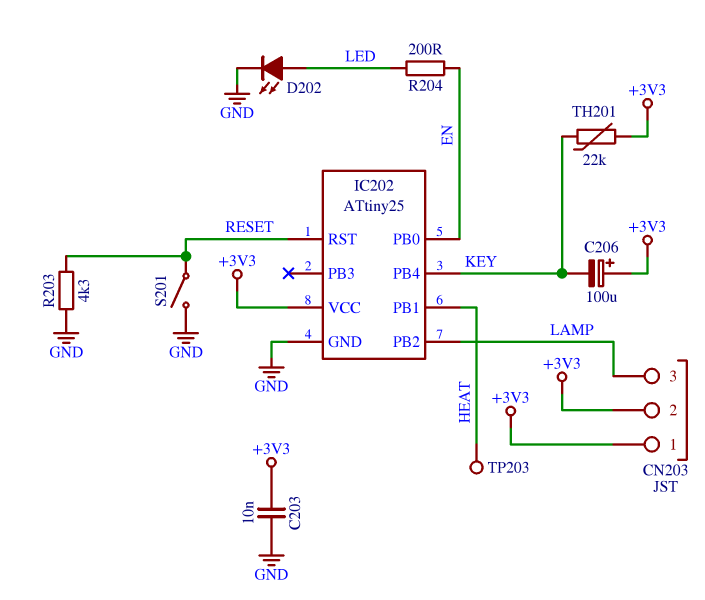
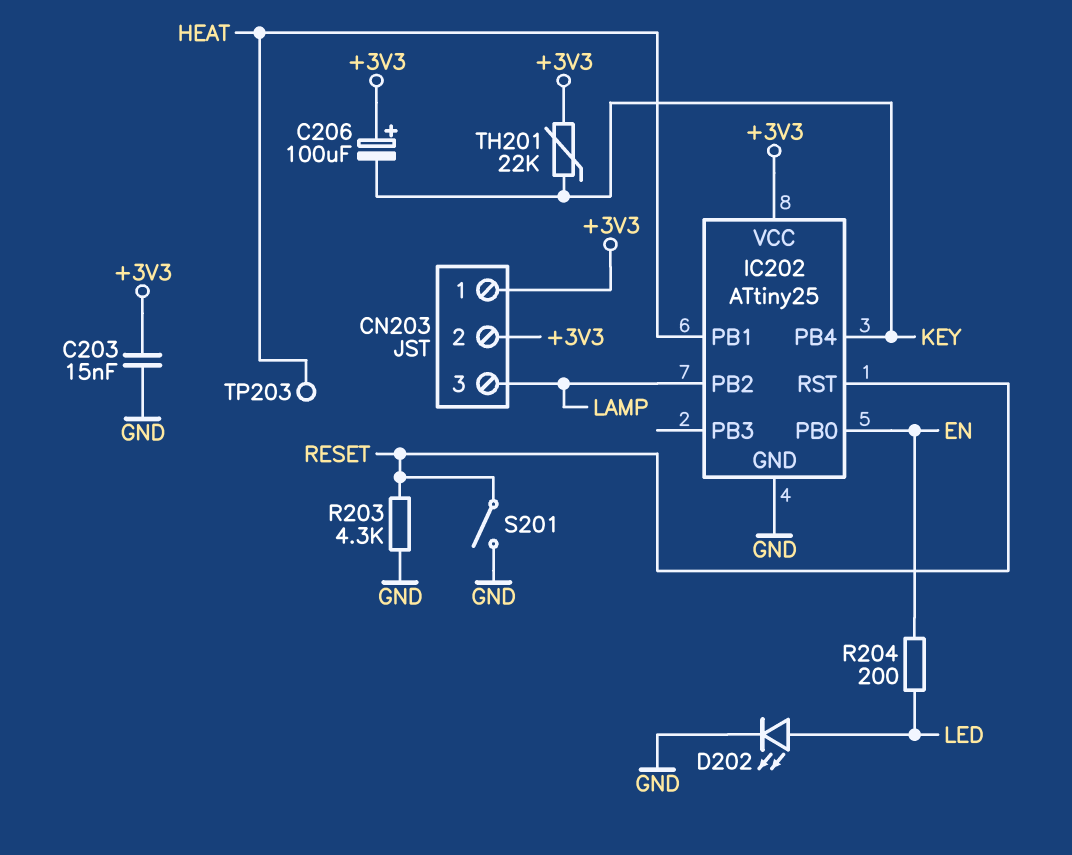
C203: 10nF (+3V3, GND) -> 15nF (+3V3, GND)

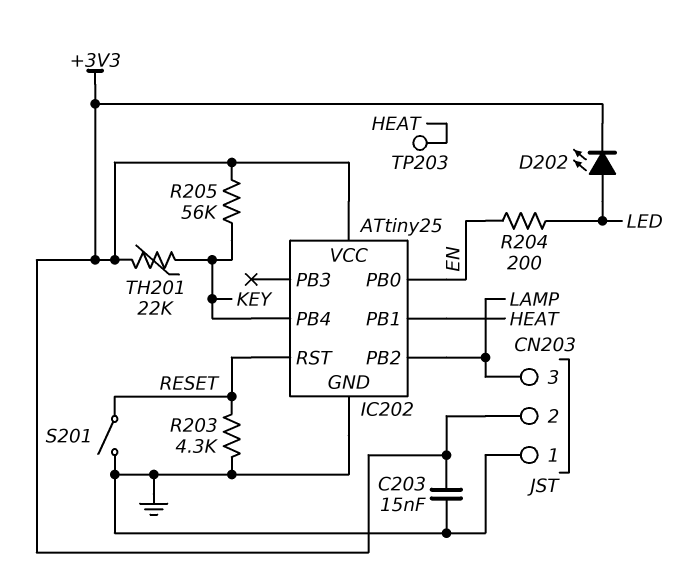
C206: 100uF (plus +3V3, minus KEY) -> none
CN203 pin 1: +3V3 -> GND
D202: LED (A LED, K GND) -> LED (A LED, K +3V3)
R205: none -> 56k (+3V3, KEY)

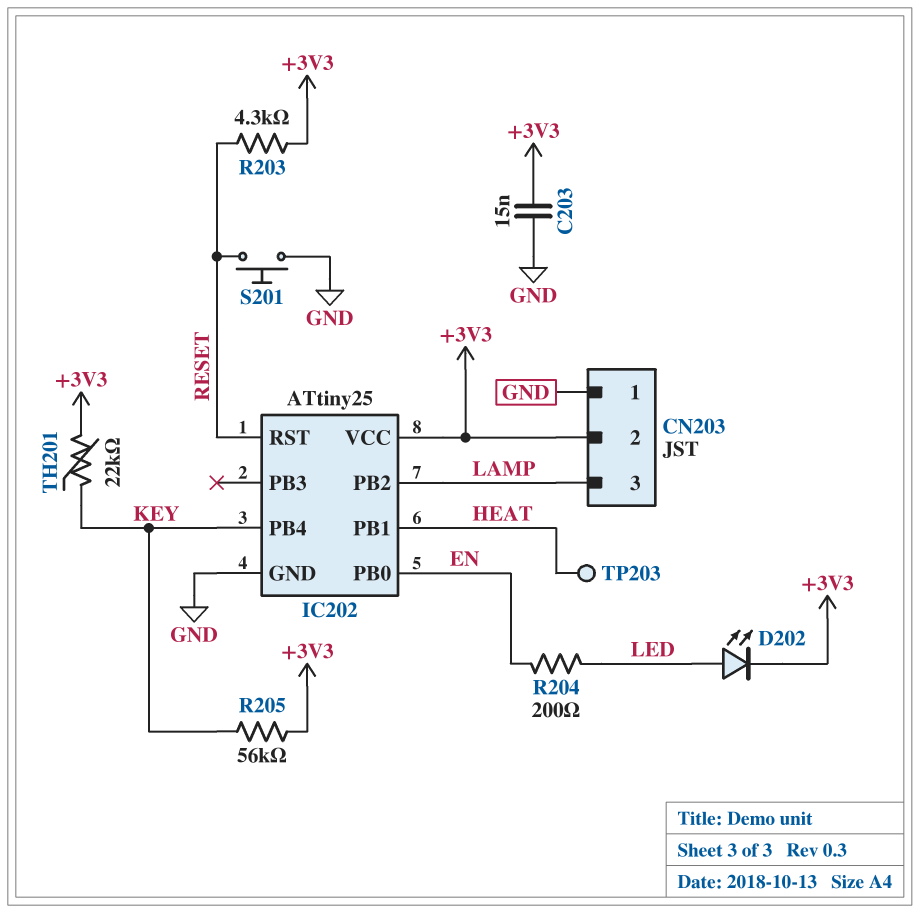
R203: 4.3k (GND, RESET) -> 4.3k (+3V3, RESET)
S201: switch (GND, RESET) -> button (GND, RESET)

